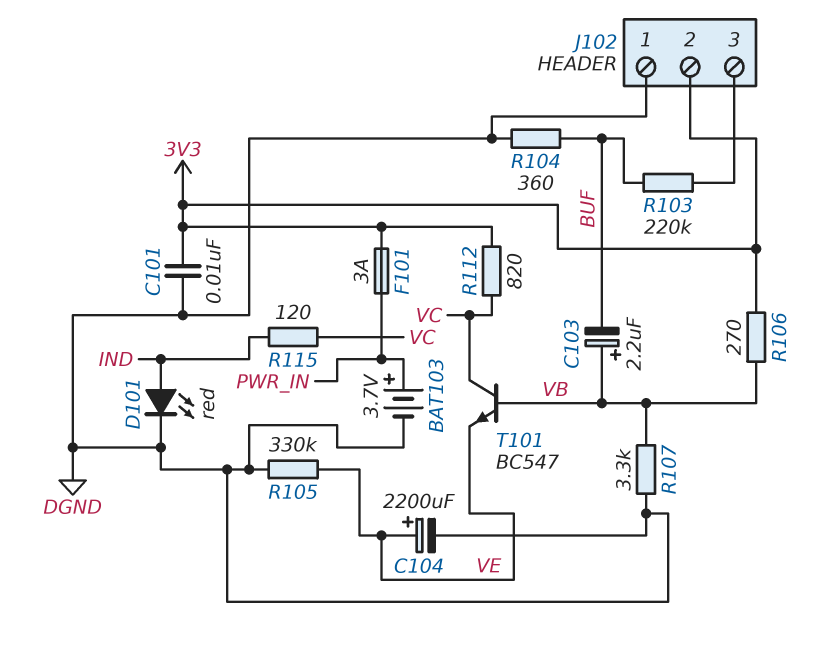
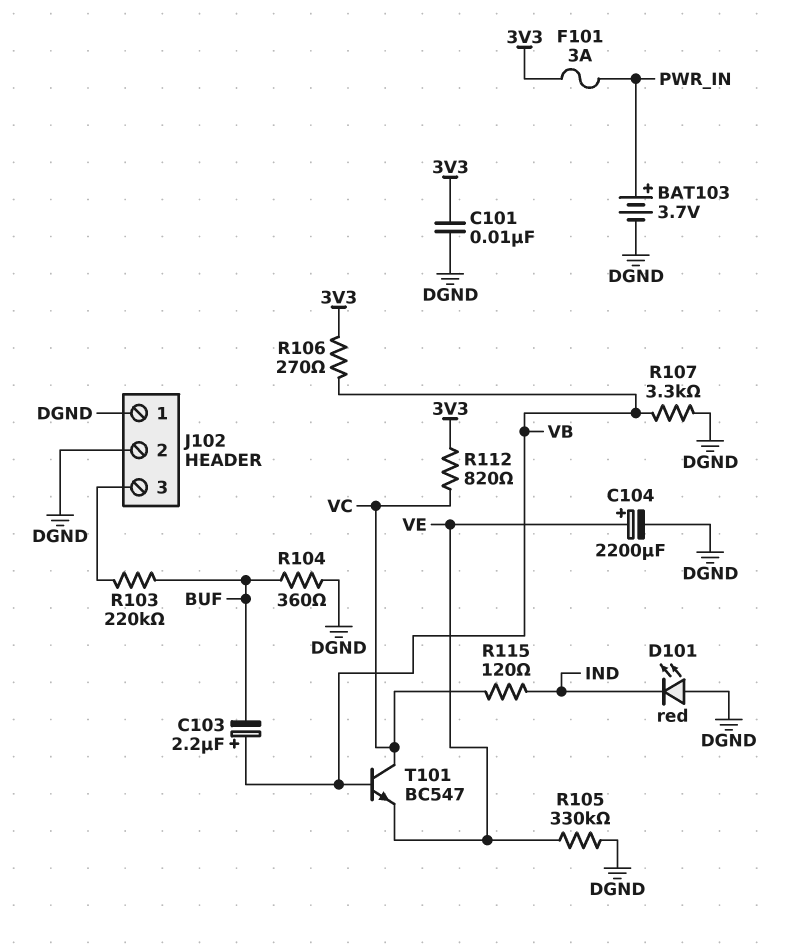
D101: LED red (A IND, K DGND) -> LED red (A DGND, K IND)
J102 pin 2: 3V3 -> DGND

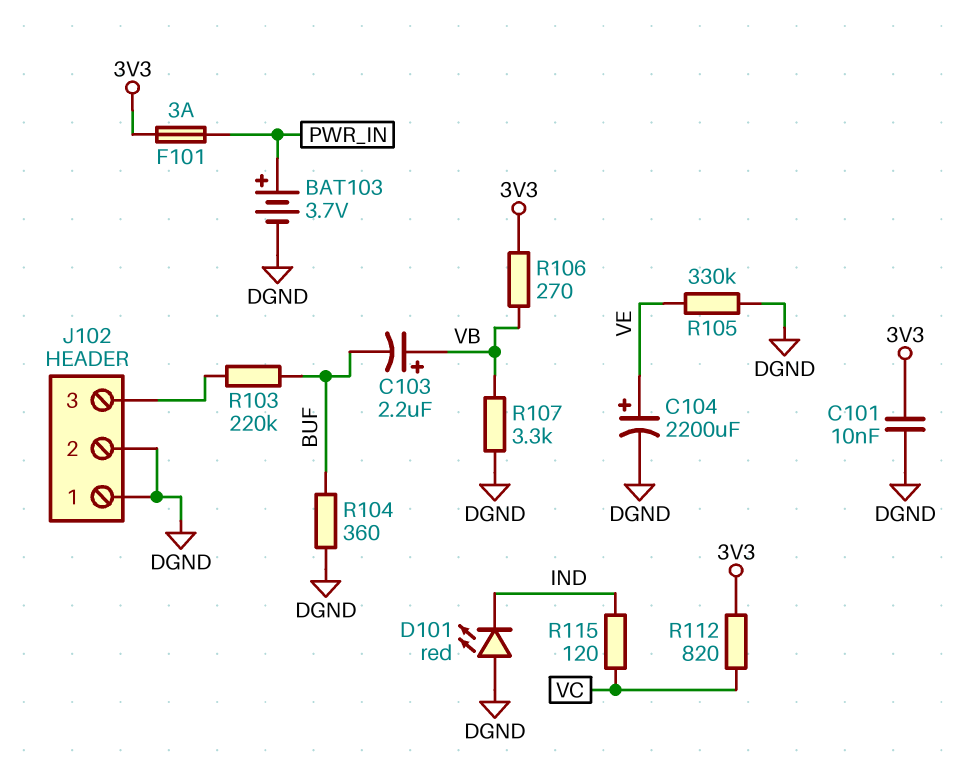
T101: NPN BC547 (B VB, C VC, E VE) -> none

